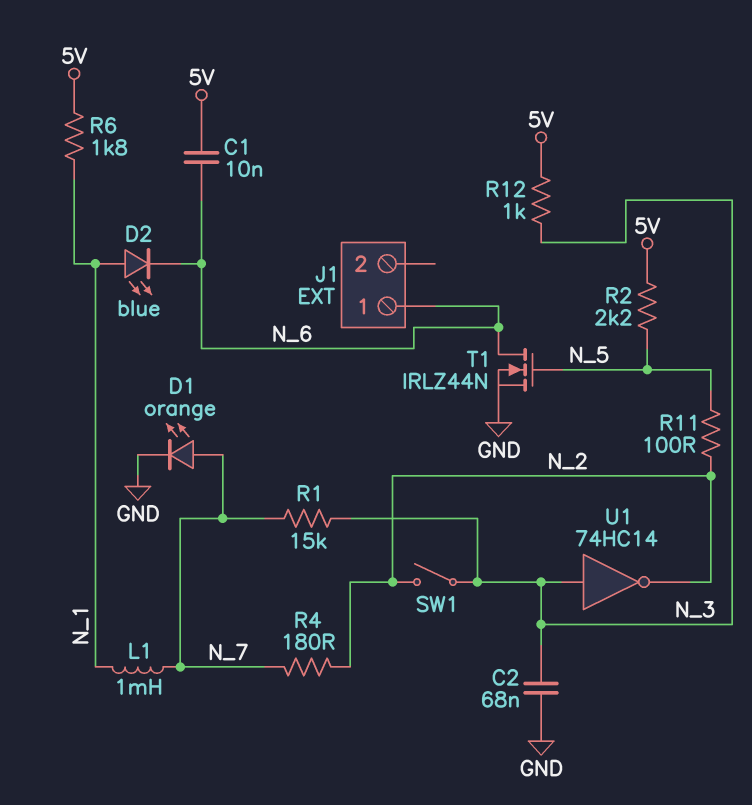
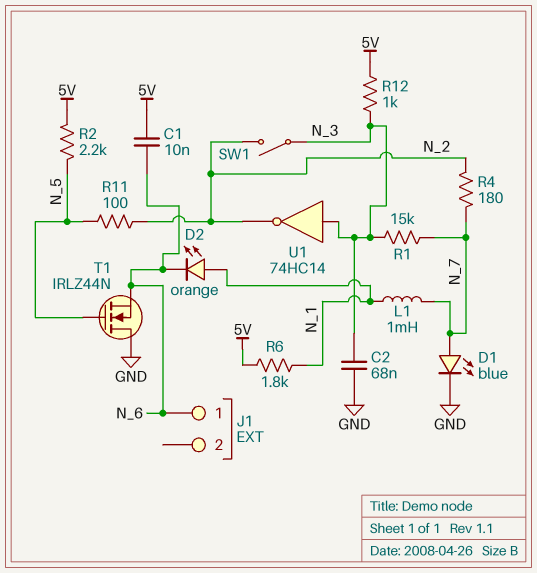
D1: LED orange (A N_7, K GND) -> LED blue (A N_7, K GND)
D2: LED blue (A N_1, K N_6) -> LED orange (A N_1, K N_6)
T1: NMOS IRLZ44N (G N_5, D N_6, S GND) -> NMOS IRLZ44N (G N_5, D GND, S N_6)

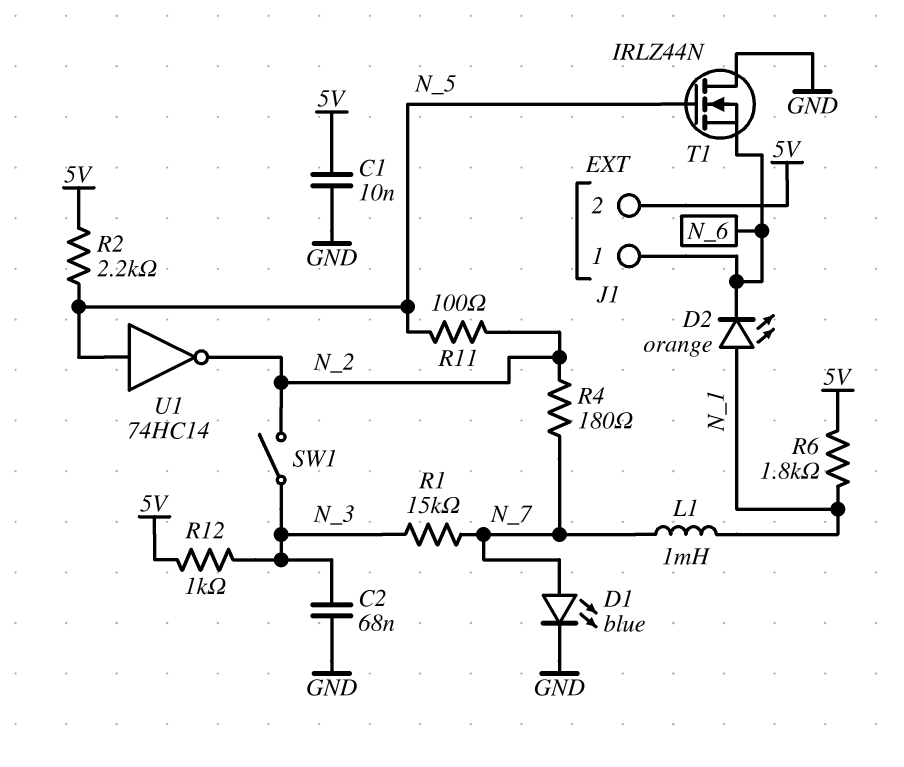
C1: 10nF (5V, N_6) -> 10nF (5V, GND)
J1 pin 2: none -> 5V
U1: NOT 74HC14 (in N_3, out N_2) -> NOT 74HC14 (in N_5, out N_2)

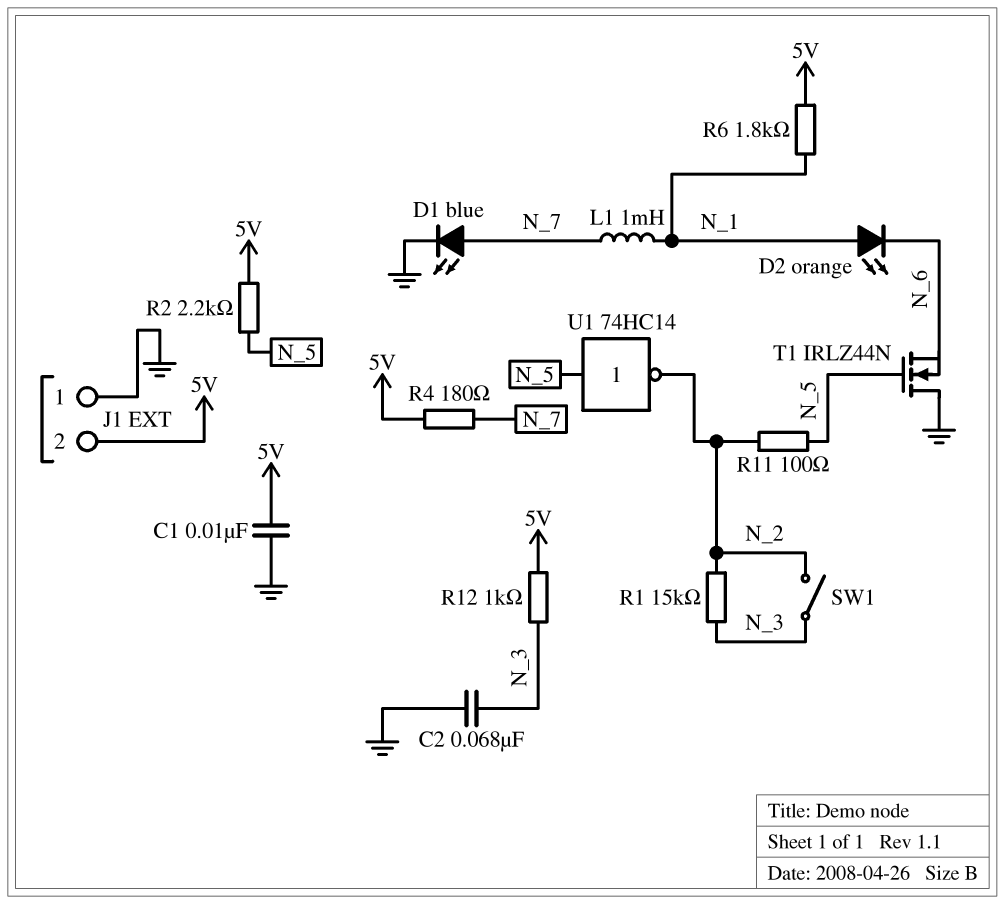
J1 pin 1: N_6 -> GND
R1: 15k (N_3, N_7) -> 15k (N_2, N_3)
R4: 180 (N_2, N_7) -> 180 (5V, N_7)

